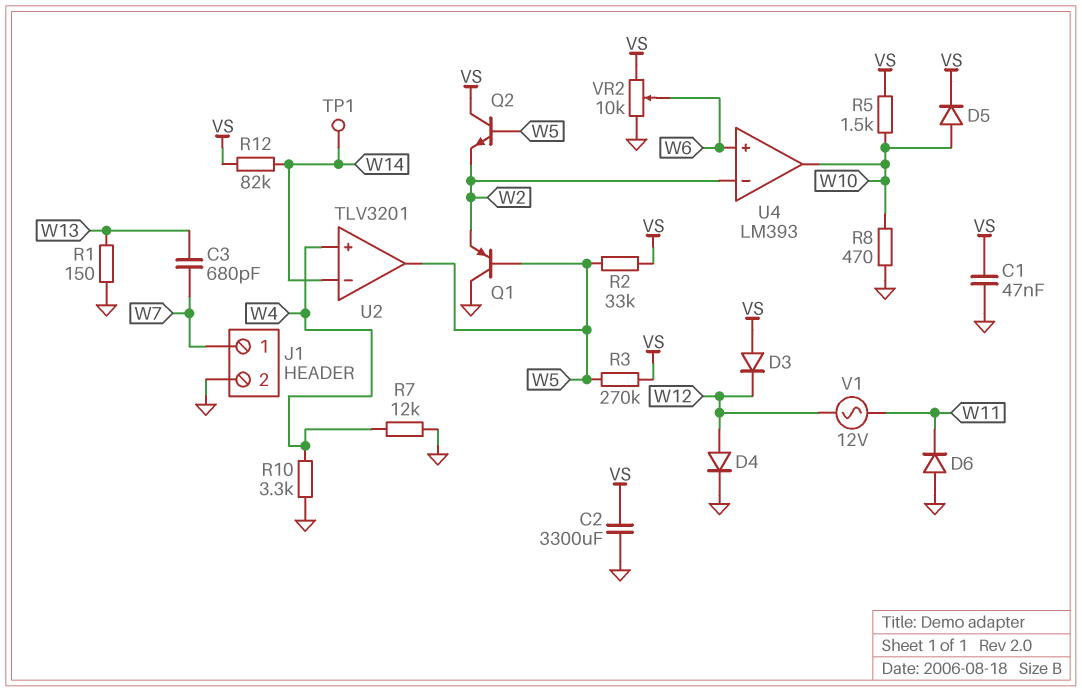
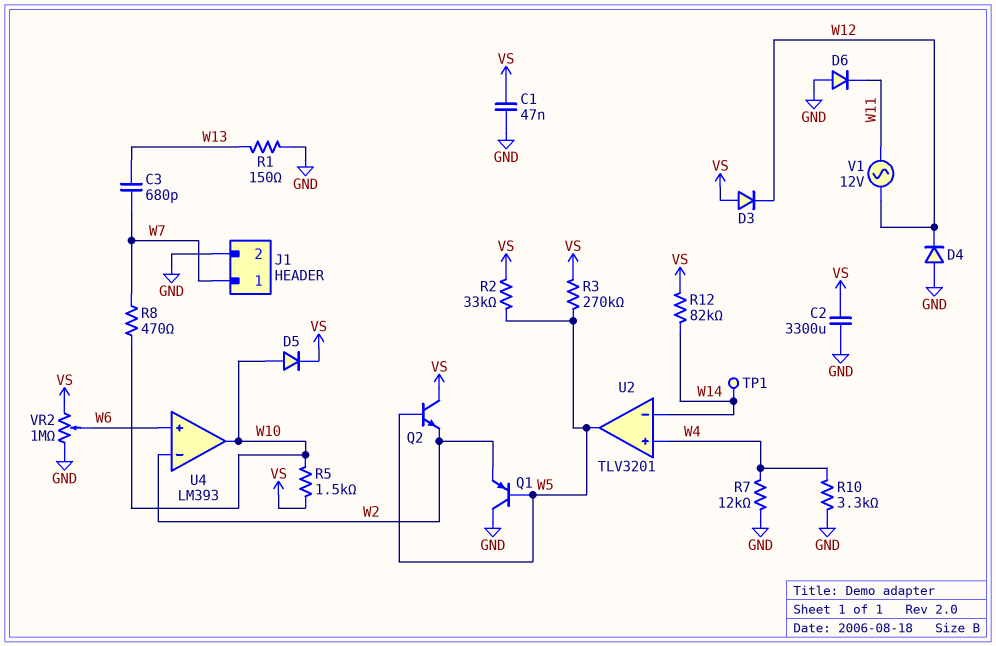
D4: diode (A W12, K GND) -> diode (A GND, K W12)
R8: 470 (GND, W10) -> 470 (W7, W10)
VR2: 10k (GND, VS, wiper W6) -> 1M (GND, VS, wiper W6)

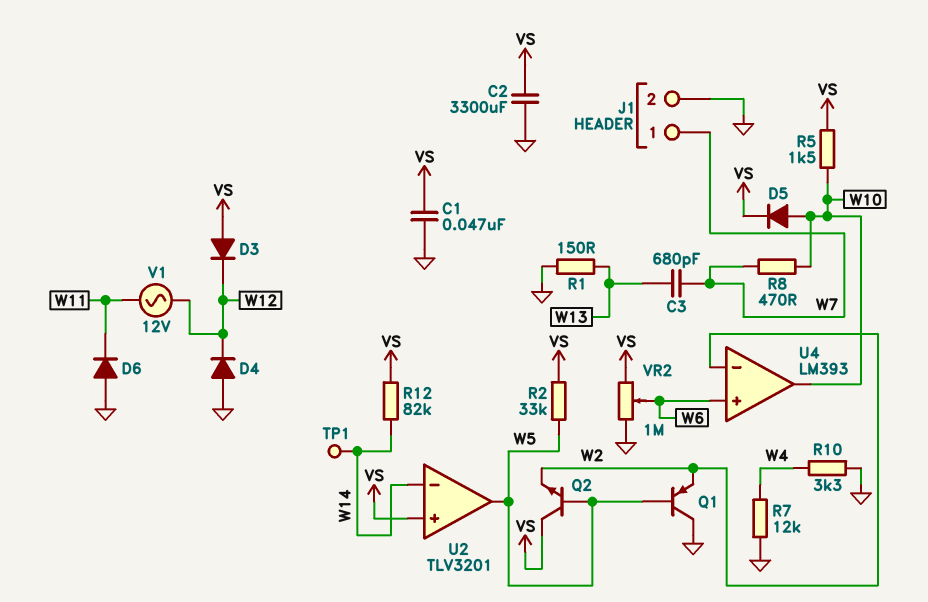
R3: 270k (VS, W5) -> none
U2 pin in+: W4 -> VS

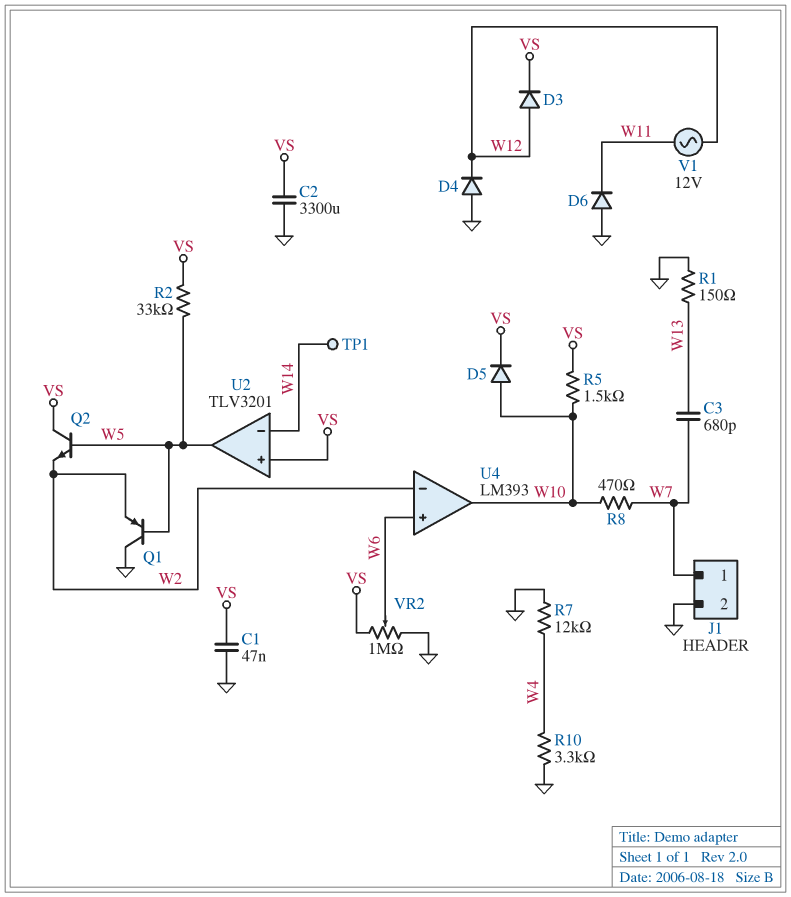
D3: diode (A VS, K W12) -> diode (A W12, K VS)
R12: 82k (VS, W14) -> none

